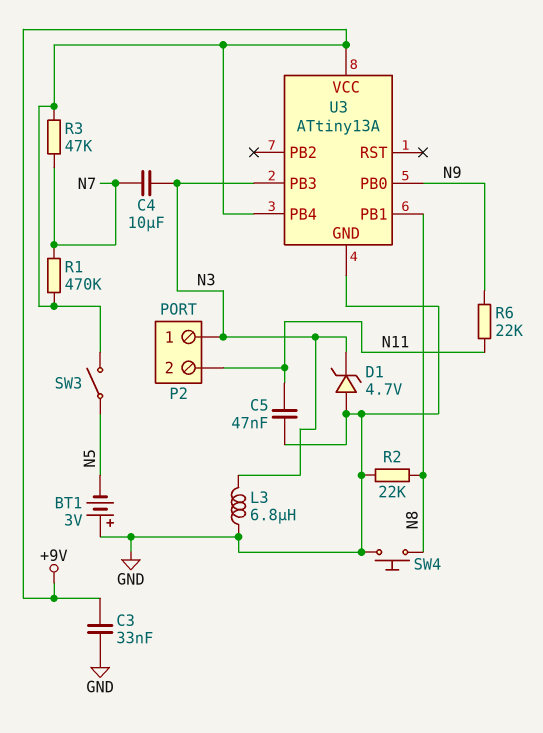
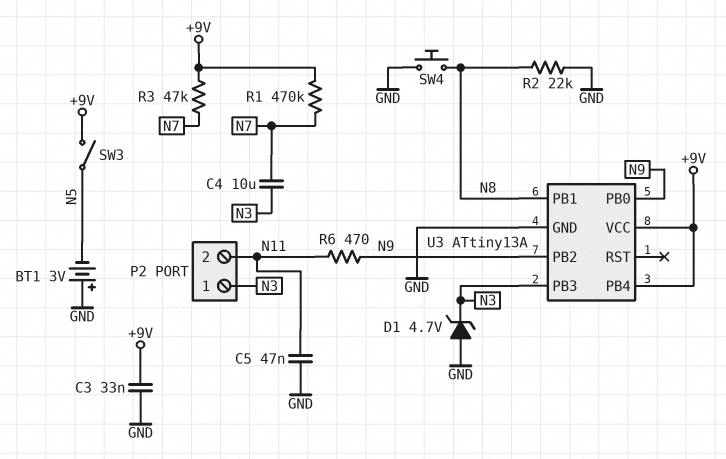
L3: 6.8uH (GND, N3) -> none
R6: 22k (N9, N11) -> 470 (N9, N11)
U3 pin PB2: none -> N9

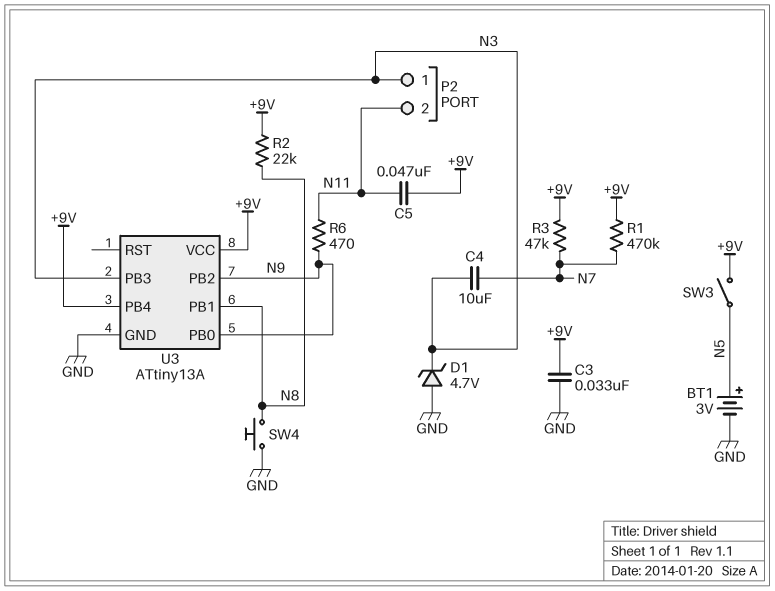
BT1: 3V (plus GND, minus N5) -> 3V (plus N5, minus GND)
C5: 47nF (GND, N11) -> 47nF (+9V, N11)
R2: 22k (GND, N8) -> 22k (+9V, N8)

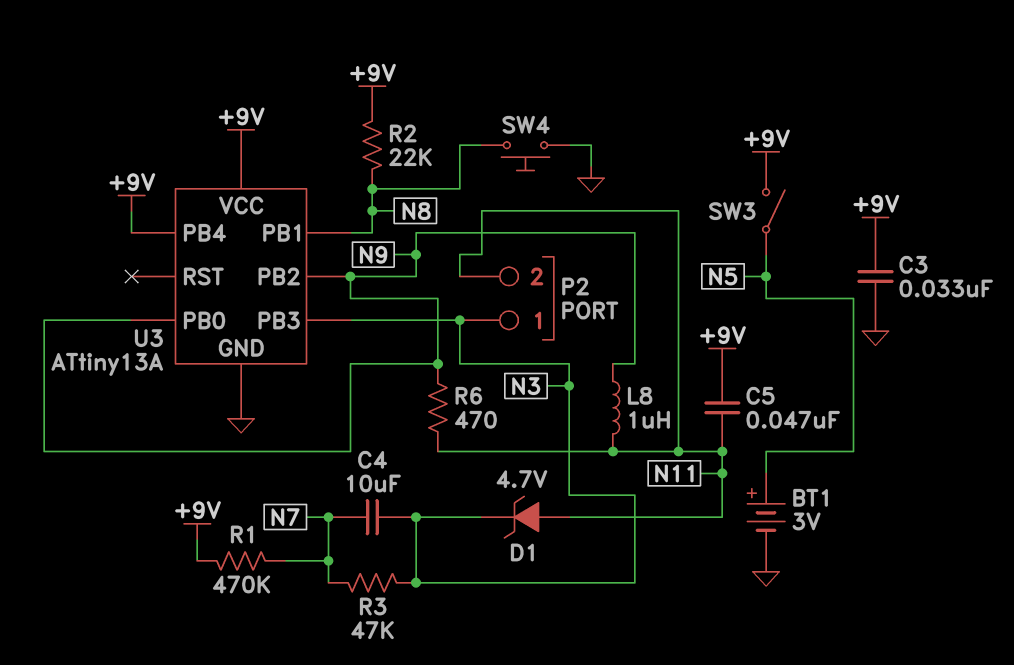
D1: zener 4.7V (A GND, K N3) -> zener 4.7V (A N11, K N3)
L8: none -> 1uH (N9, N11)
R3: 47k (+9V, N7) -> 47k (N3, N7)

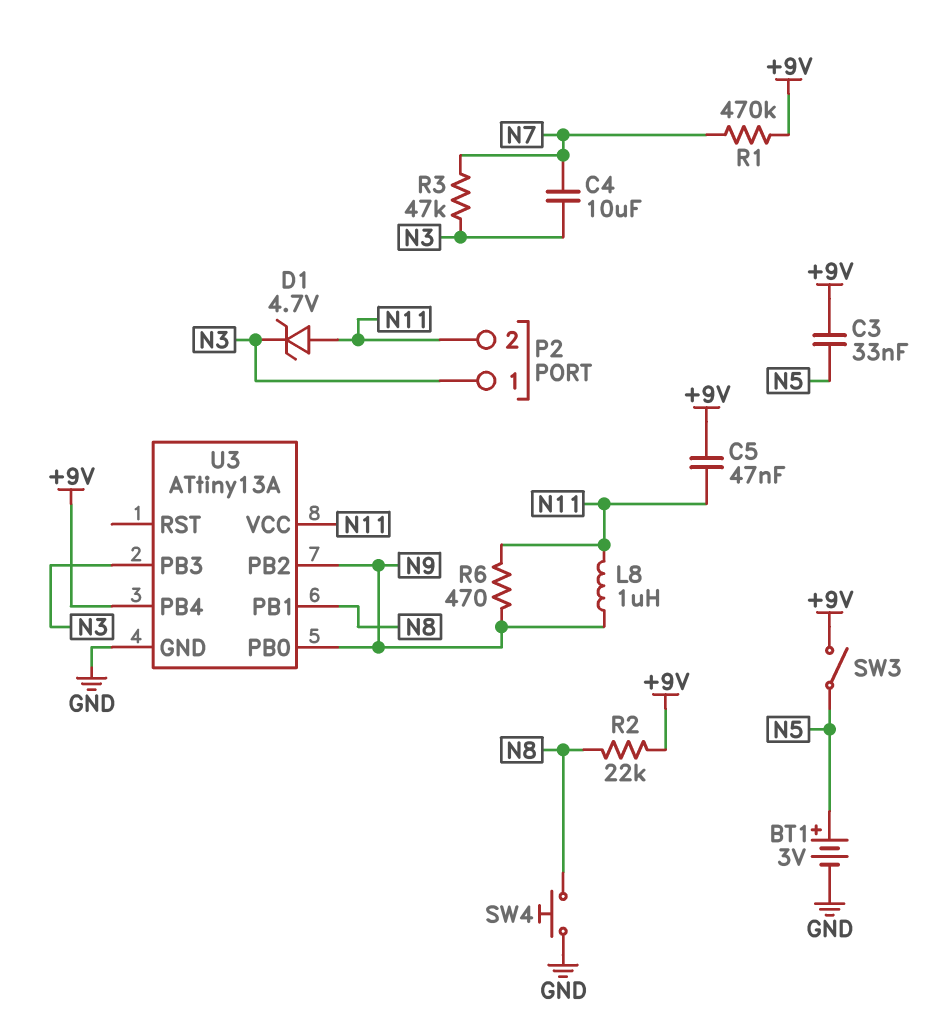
C3: 33nF (+9V, GND) -> 33nF (+9V, N5)
U3 pin VCC: +9V -> N11

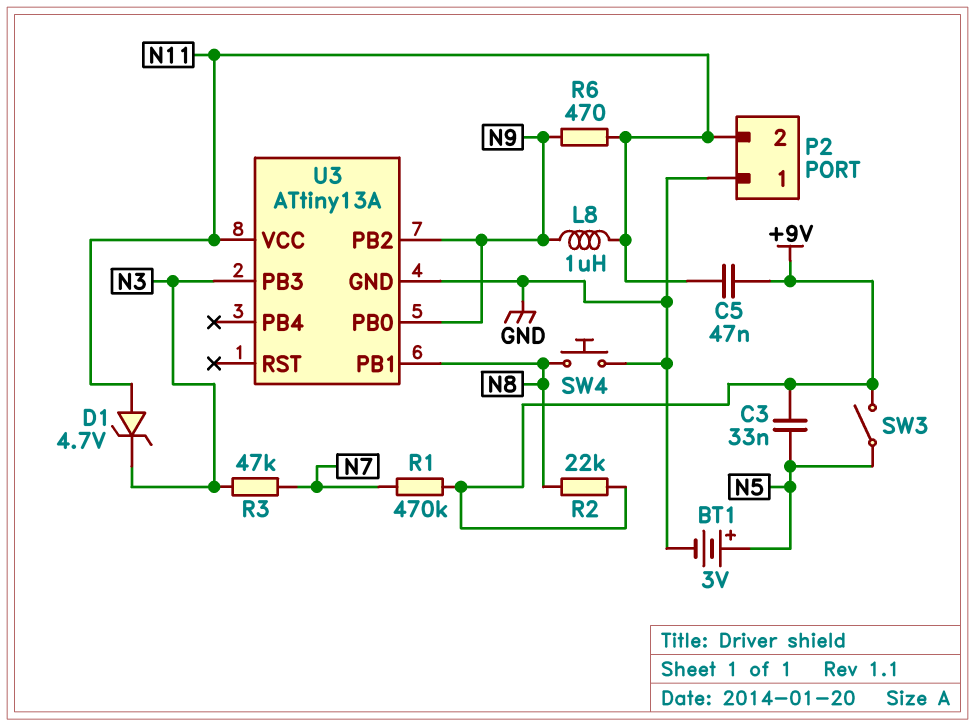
C4: 10uF (N3, N7) -> none
P2 pin 1: N3 -> GND
U3 pin PB4: +9V -> none

